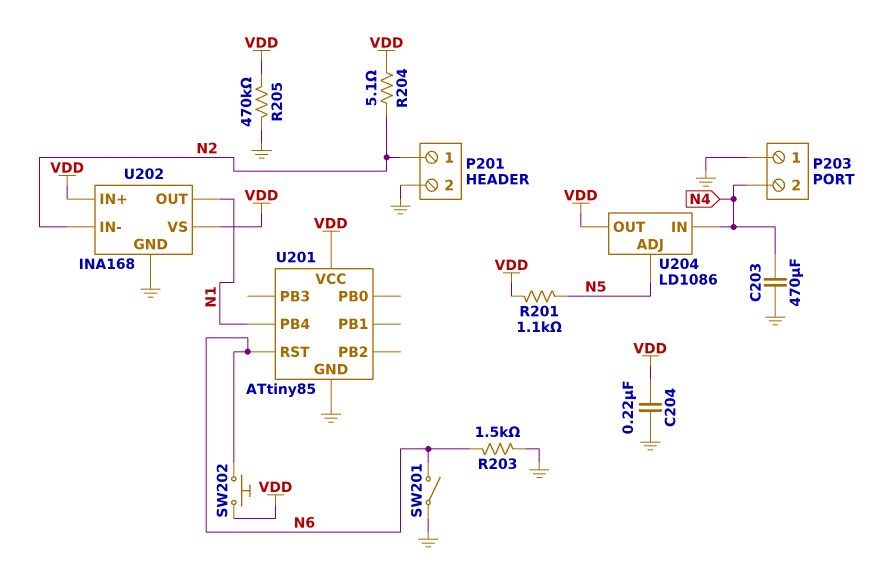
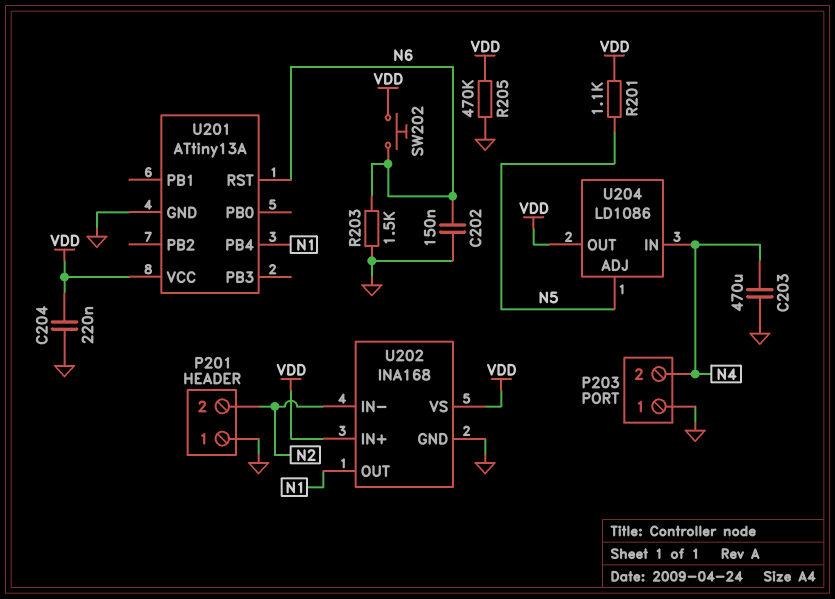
C202: none -> 150nF (GND, N6)
P201 pin 1: N2 -> GND
P201 pin 2: GND -> N2
R204: 5.1 (N2, VDD) -> none
SW201: switch (GND, N6) -> none
U201: ATtiny85 -> ATtiny13A

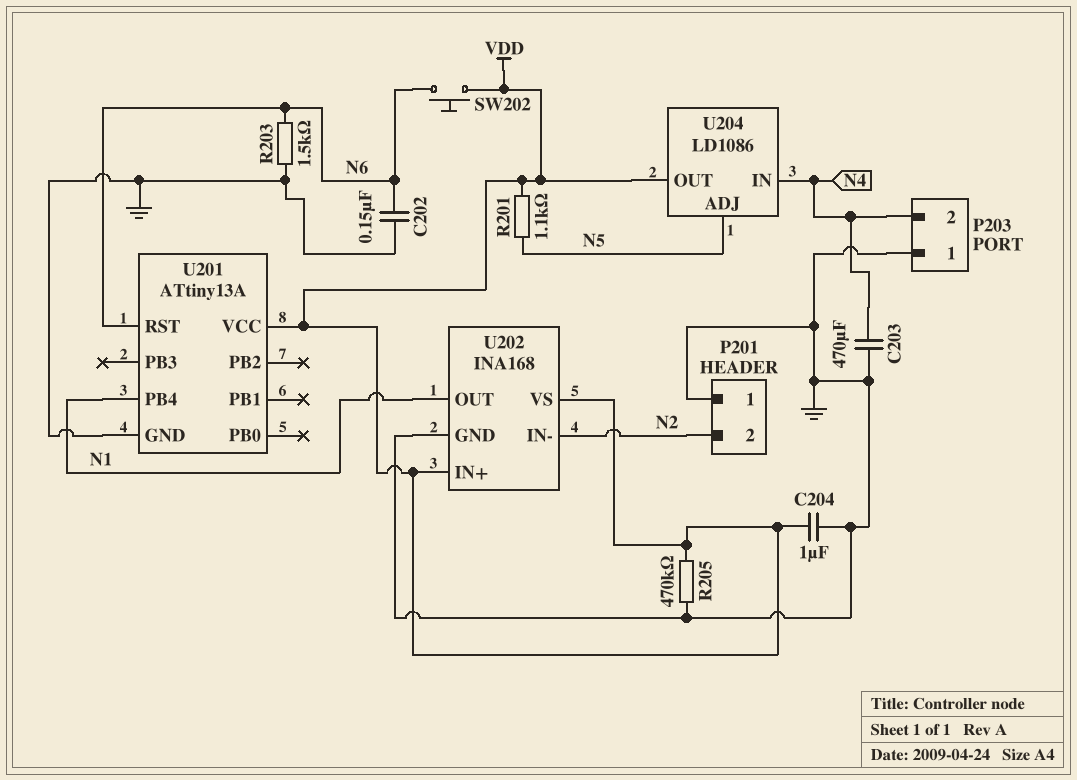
C204: 220nF (GND, VDD) -> 1uF (GND, VDD)

